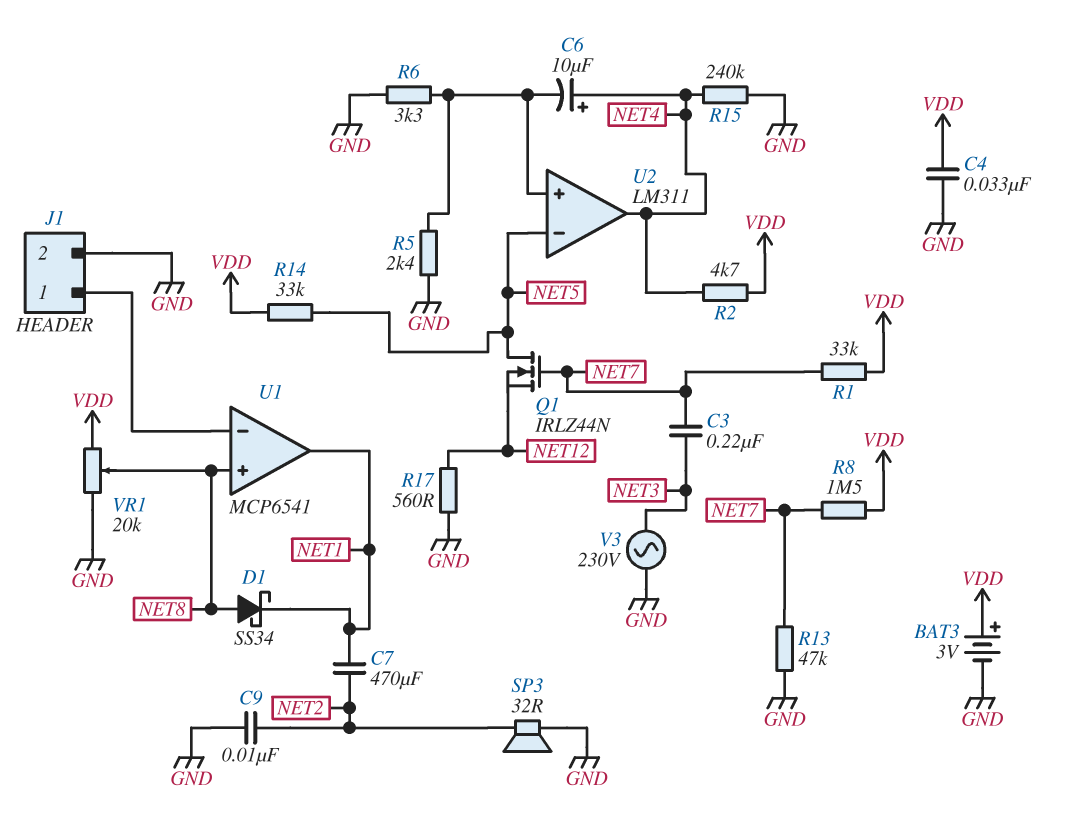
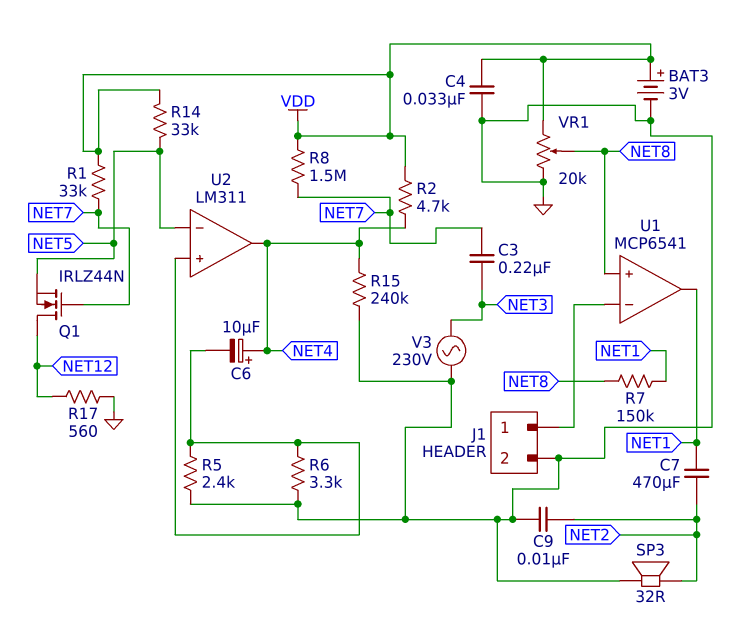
D1: schottky SS34 (A NET8, K NET1) -> none
Q1: NMOS IRLZ44N (G NET7, D NET5, S NET12) -> NMOS IRLZ44N (G NET7, D NET12, S NET5)
R7: none -> 150k (NET1, NET8)
R13: 47k (GND, NET7) -> none

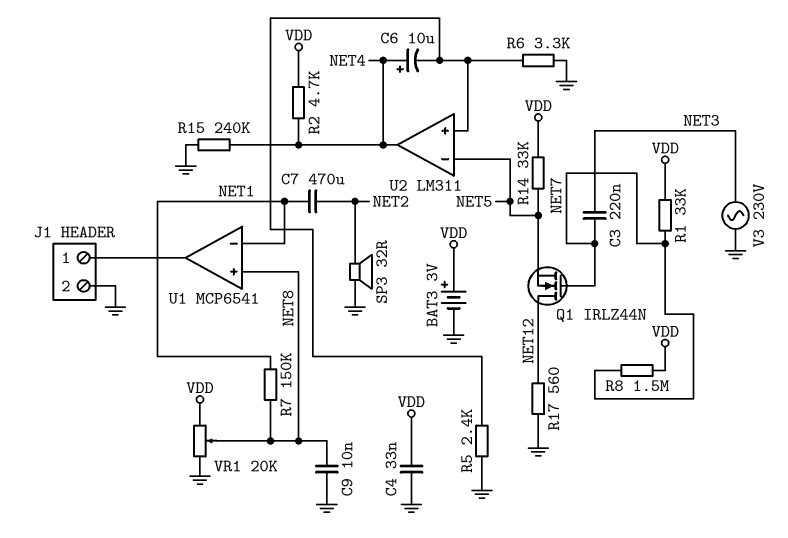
C9: 10nF (GND, NET2) -> 10nF (GND, NET8)
U1 pin in-: J1/1 -> NET1
U1 pin out: NET1 -> J1/1

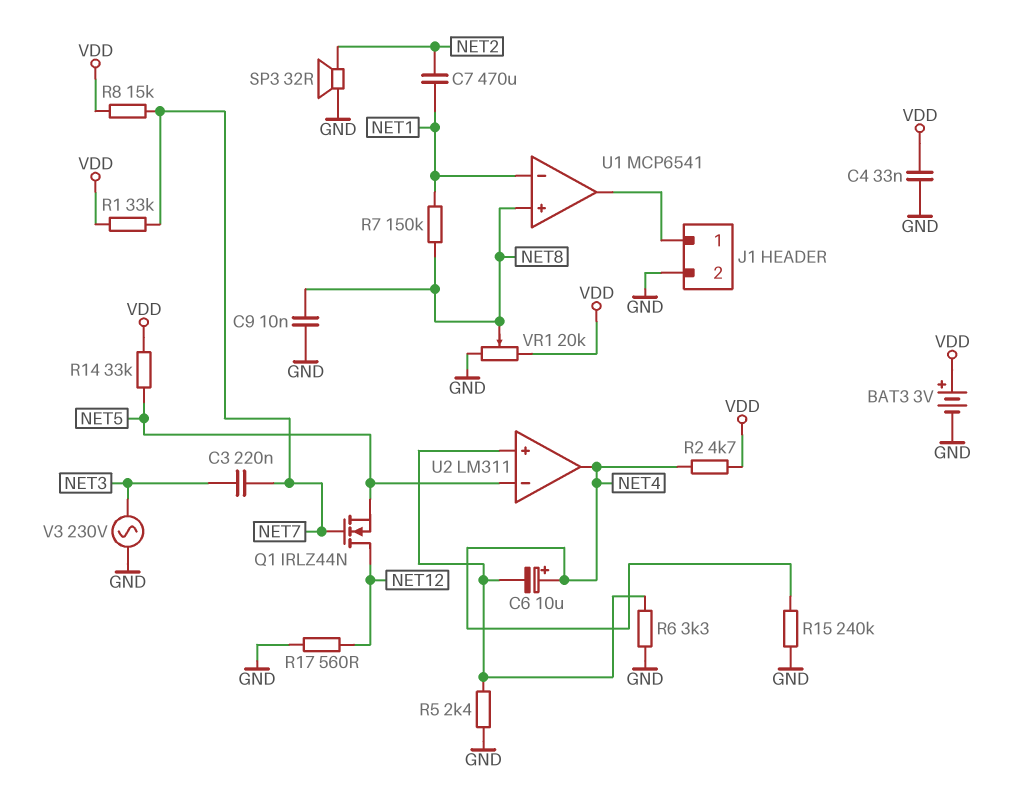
R8: 1.5M (NET7, VDD) -> 15k (NET7, VDD)

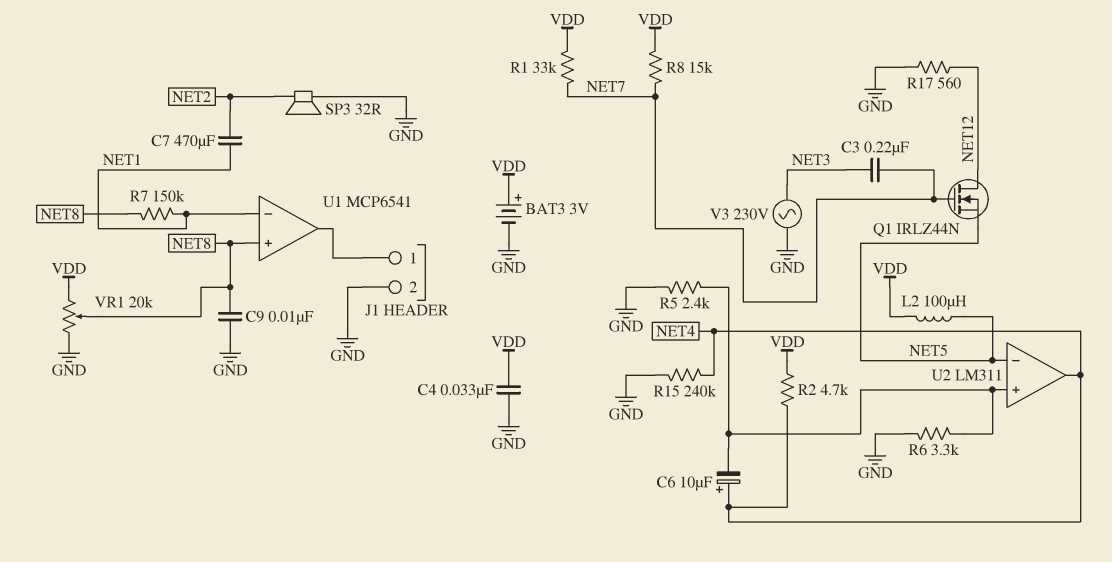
L2: none -> 100uH (NET5, VDD)
R14: 33k (NET5, VDD) -> none

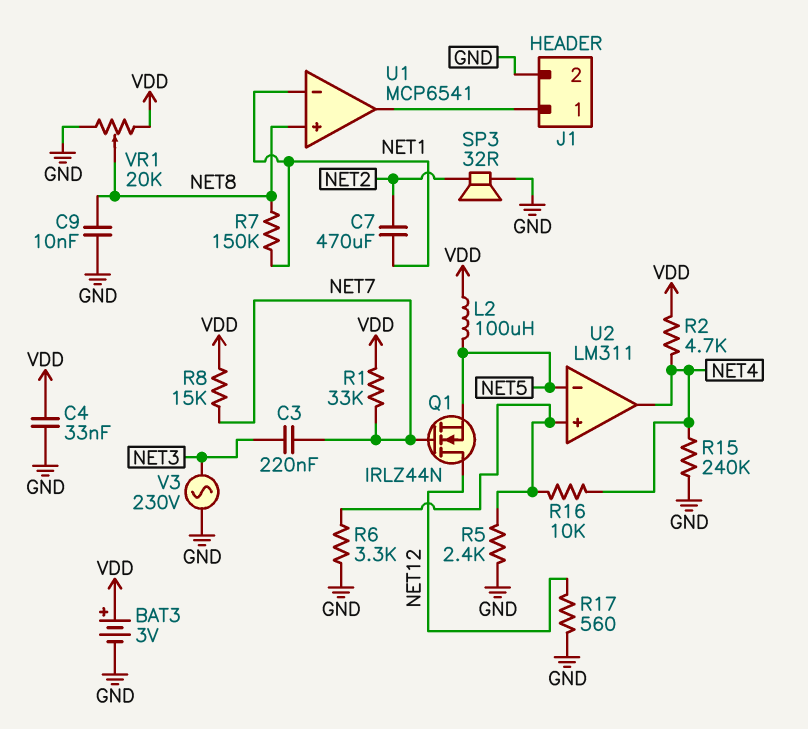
C6: 10uF (plus NET4, minus U2/in+) -> none
R16: none -> 10k (NET4, U2/in+)

